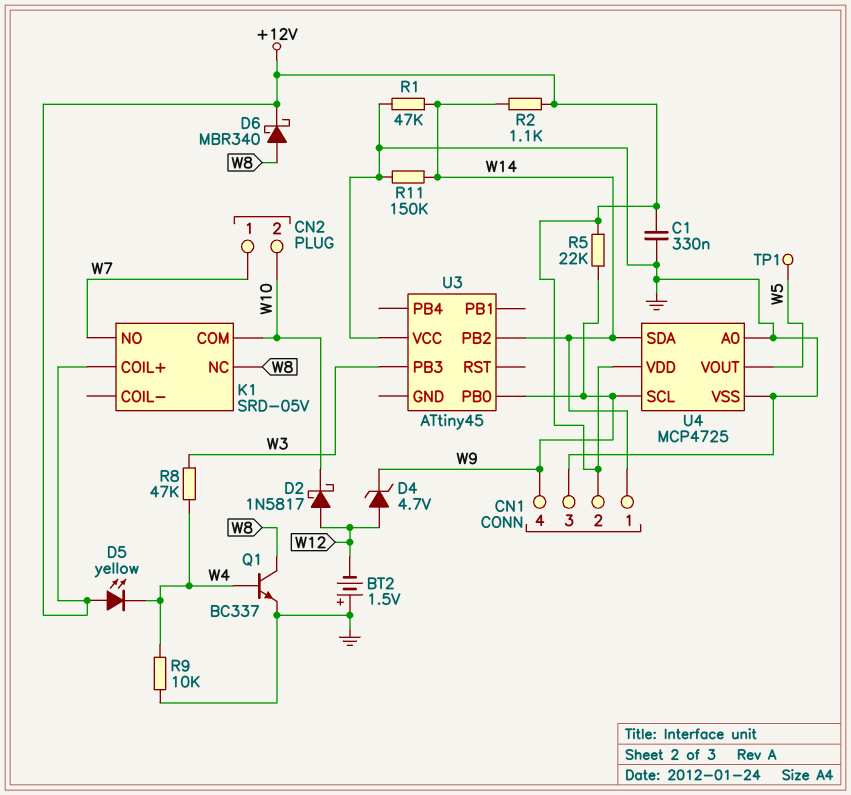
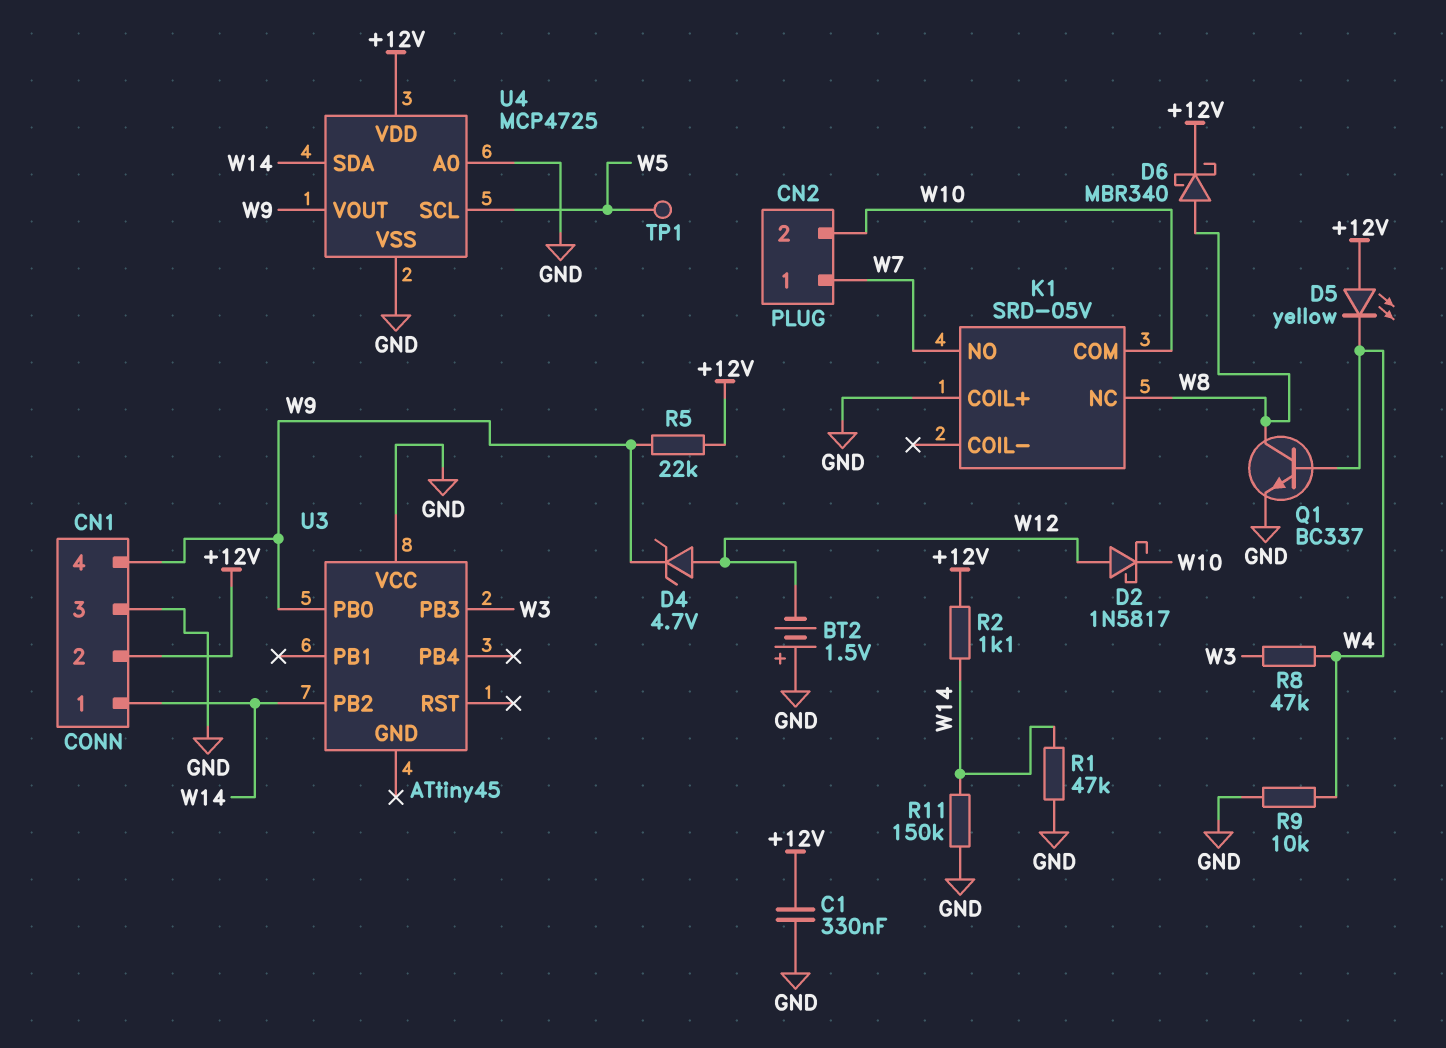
K1 pin COIL+: +12V -> GND
U4 pin SCL: W9 -> W5
U4 pin VOUT: W5 -> W9

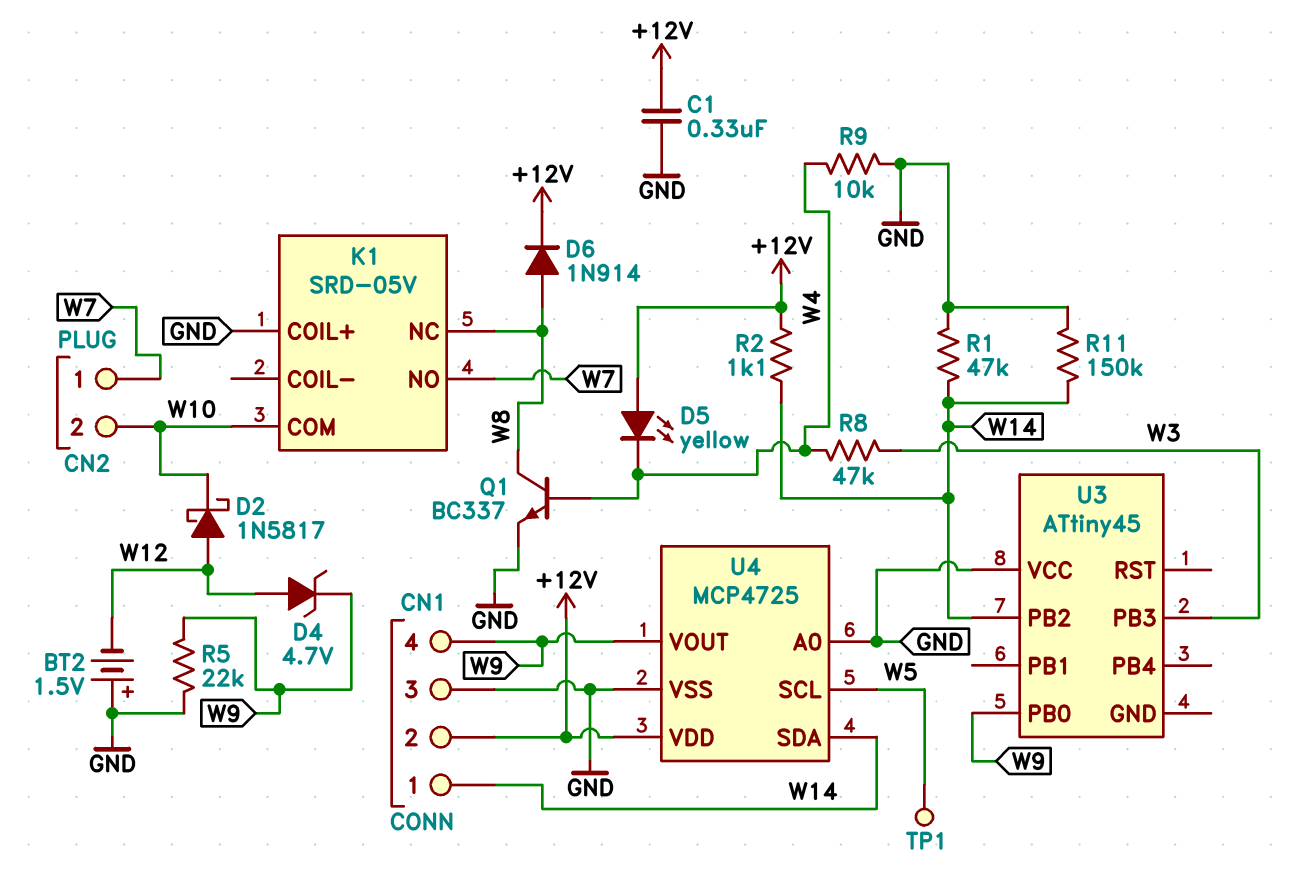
D6: schottky MBR340 (A W8, K +12V) -> diode 1N914 (A W8, K +12V)
R5: 22k (+12V, W9) -> 22k (GND, W9)

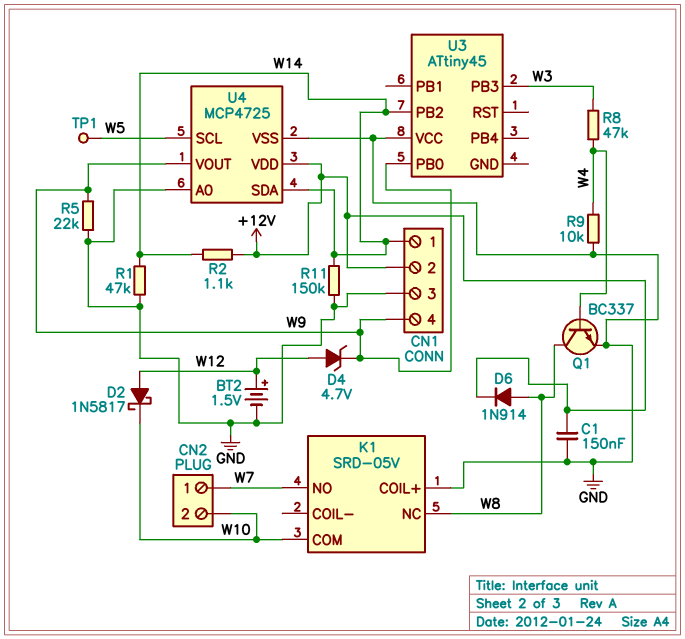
BT2: 1.5V (plus GND, minus W12) -> 1.5V (plus W12, minus GND)
C1: 330nF (+12V, GND) -> 150nF (+12V, GND)
D5: LED yellow (A +12V, K W4) -> none

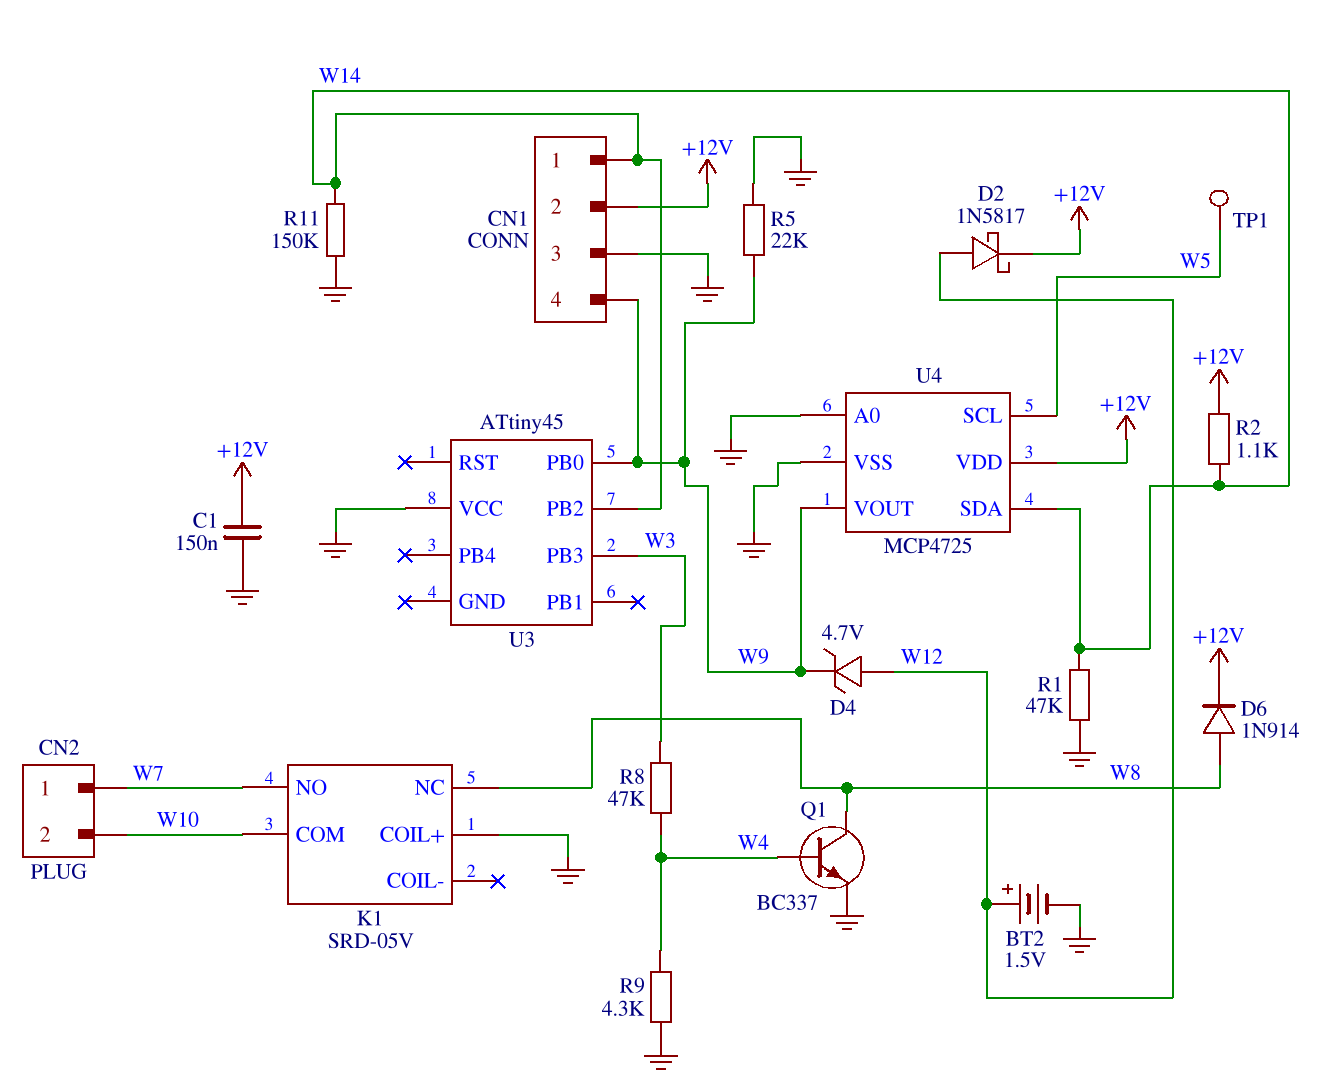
D2: schottky 1N5817 (A W12, K W10) -> schottky 1N5817 (A W12, K +12V)
R9: 10k (GND, W4) -> 4.3k (GND, W4)

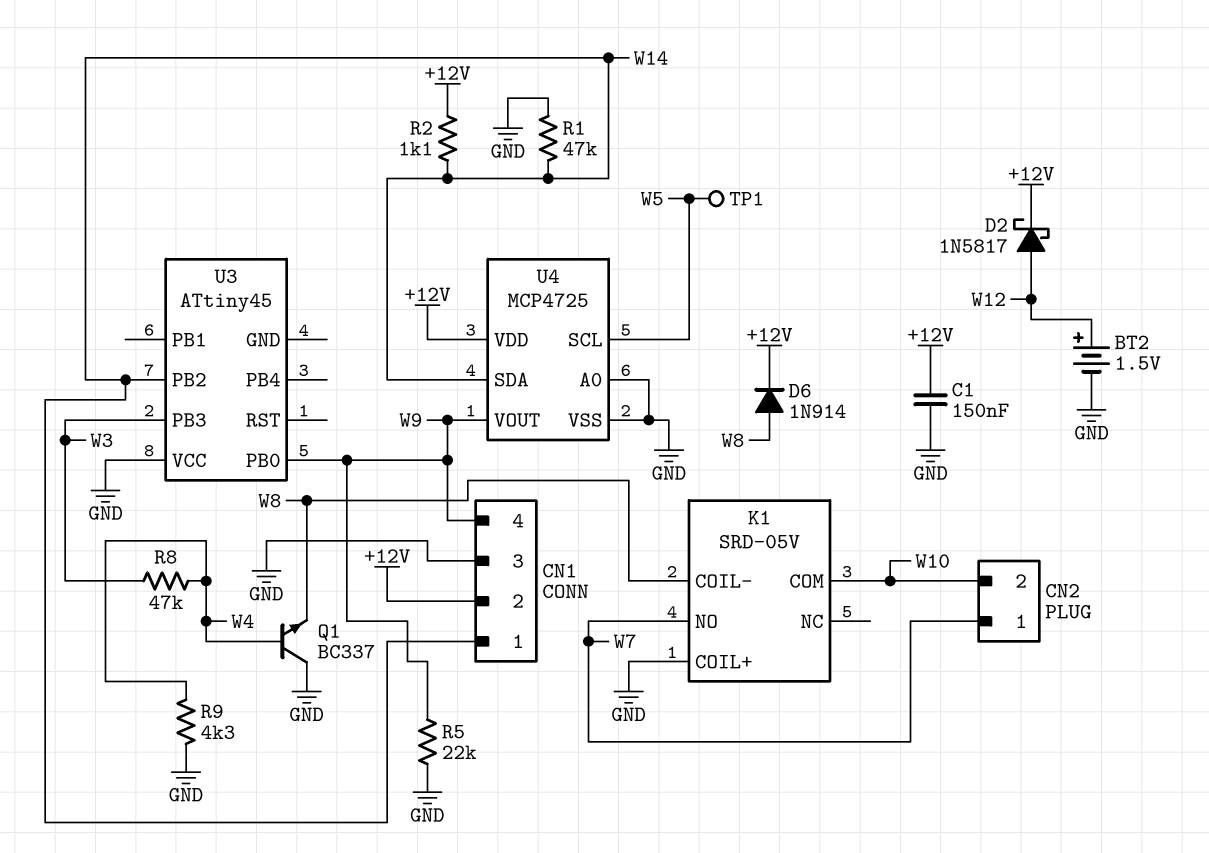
D4: zener 4.7V (A W12, K W9) -> none
K1 pin COIL-: none -> W8
K1 pin NC: W8 -> none
Q1: NPN BC337 (B W4, C W8, E GND) -> NPN BC337 (B W4, C GND, E W8)
R11: 150k (GND, W14) -> none

